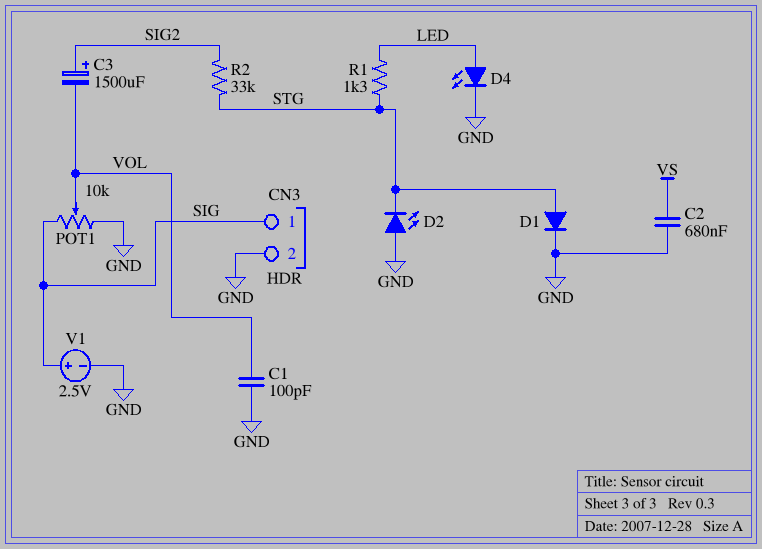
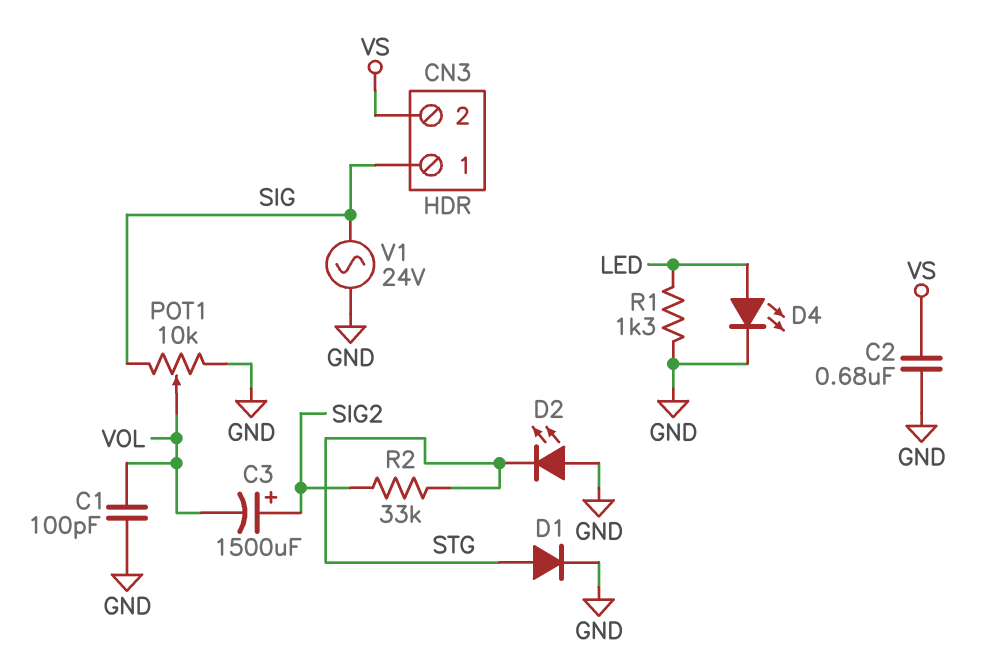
CN3 pin 2: GND -> VS
R1: 1.3k (LED, STG) -> 1.3k (GND, LED)
V1: 2.5V (plus SIG, minus GND) -> AC 24V (GND, SIG)

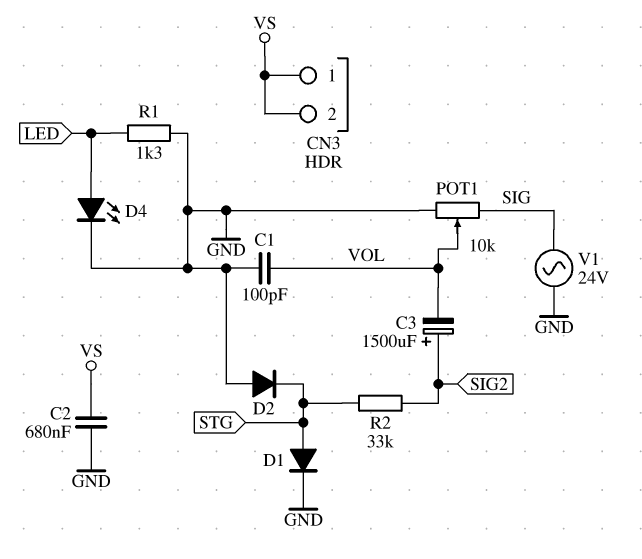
CN3 pin 1: SIG -> VS
D2: LED (A GND, K STG) -> diode (A GND, K STG)

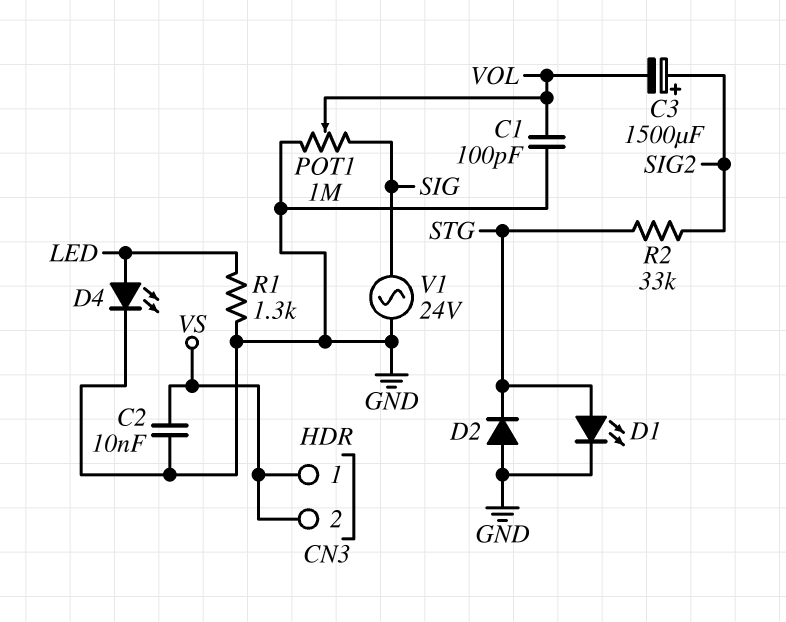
C2: 680nF (GND, VS) -> 10nF (GND, VS)
D1: diode (A STG, K GND) -> LED (A STG, K GND)
POT1: 10k (GND, SIG, wiper VOL) -> 1M (GND, SIG, wiper VOL)

